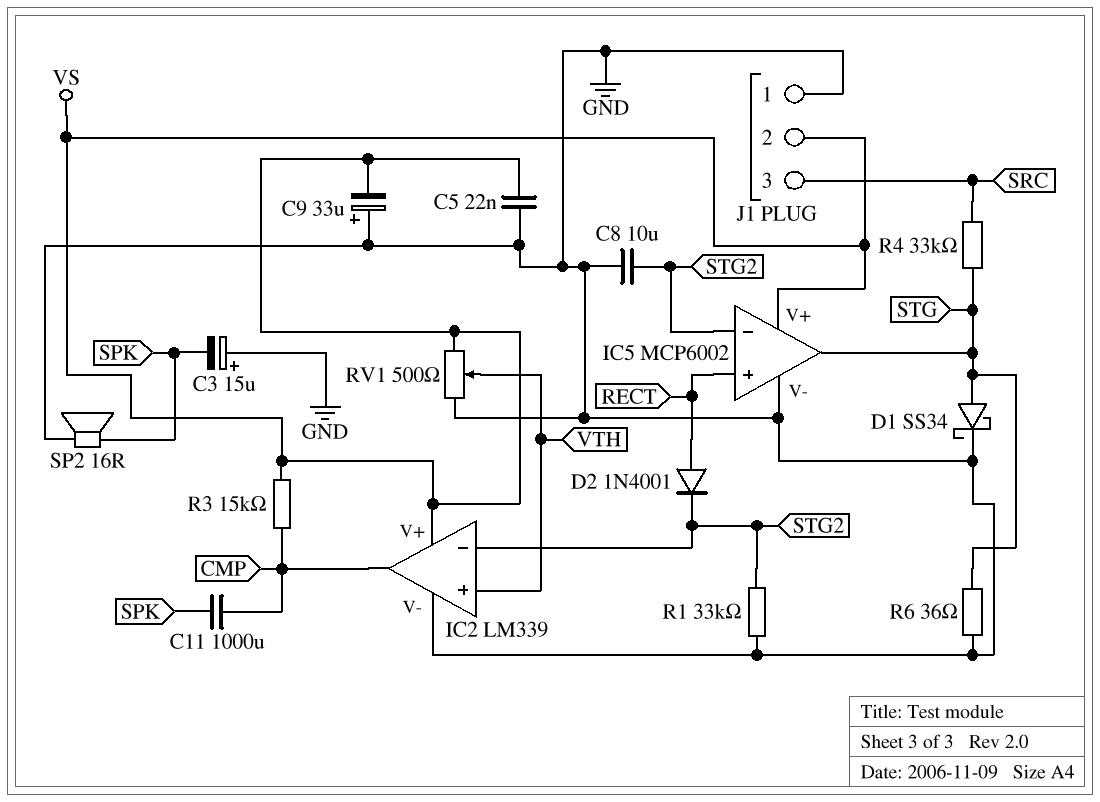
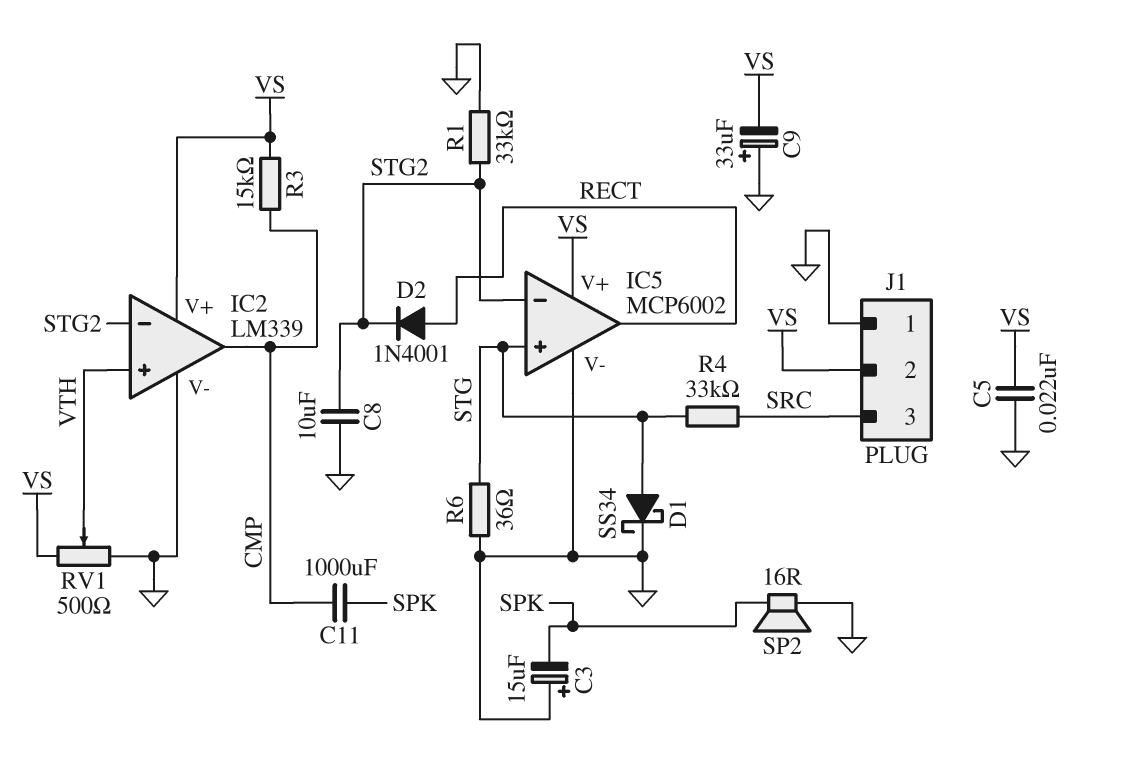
IC5 pin in+: RECT -> STG
IC5 pin out: STG -> RECT

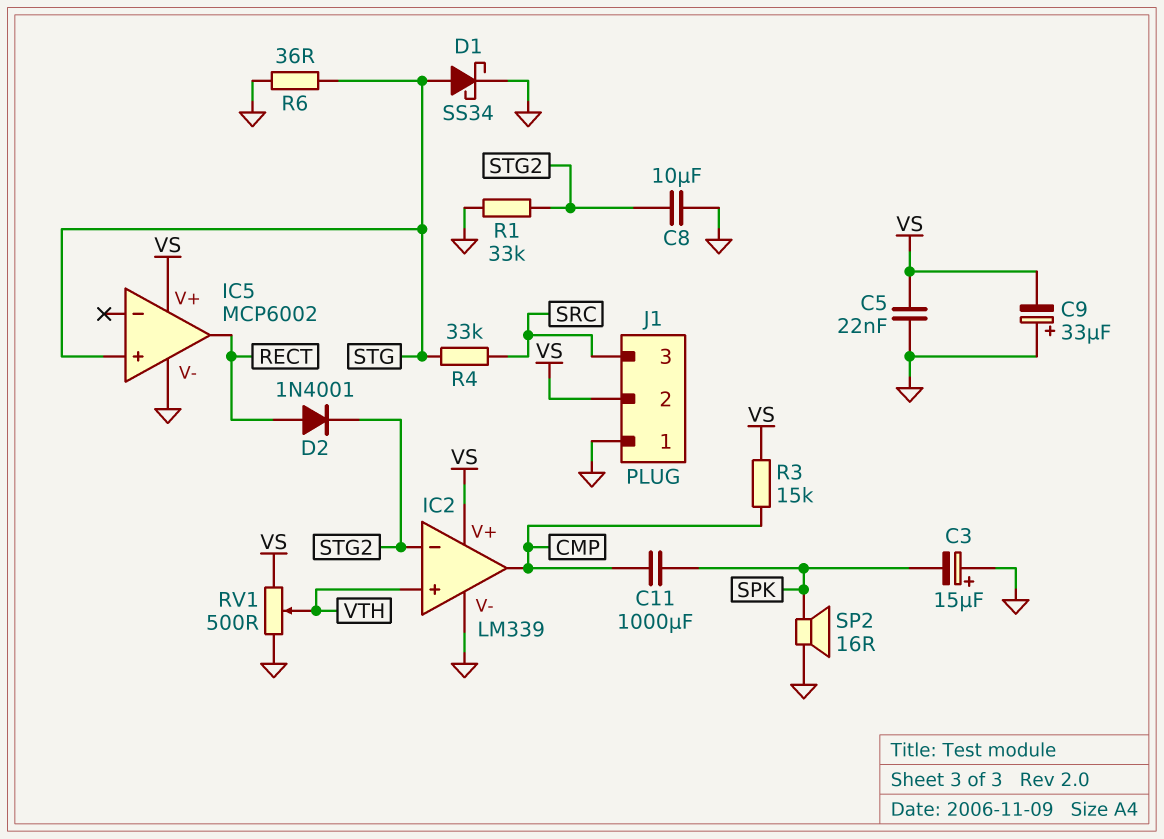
IC5 pin in-: STG2 -> none

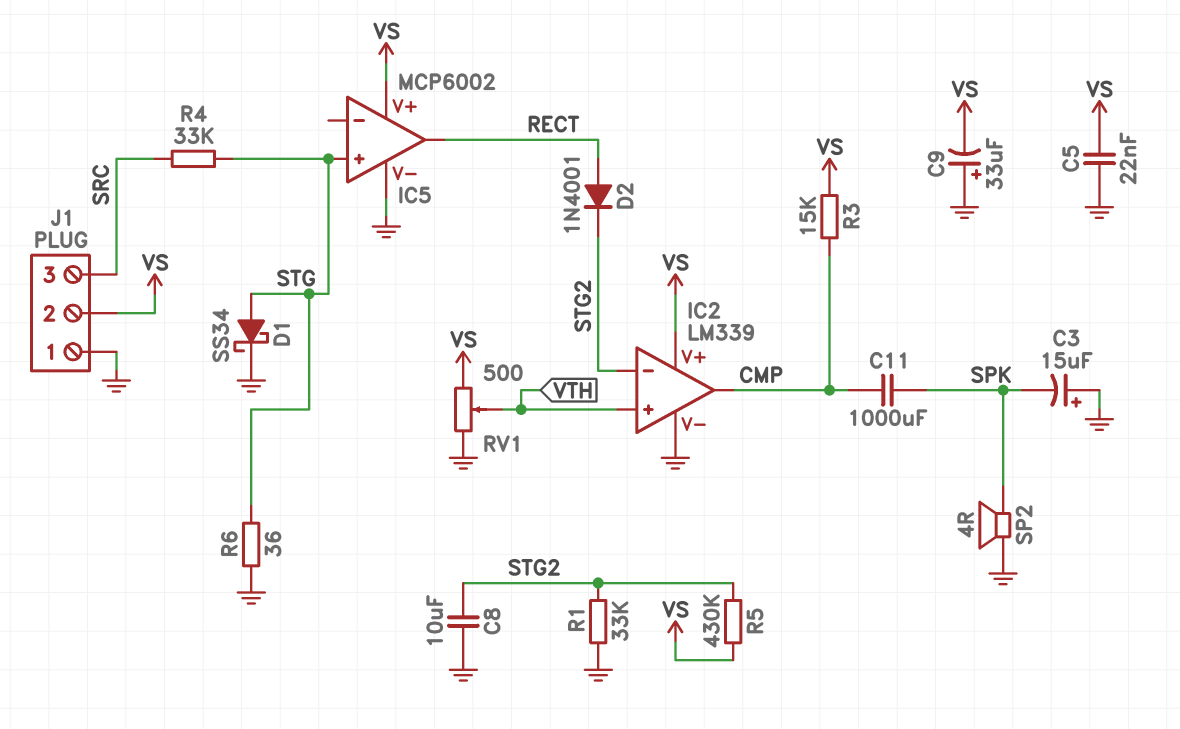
R5: none -> 430k (STG2, VS)
SP2: speaker 16R (GND, SPK) -> speaker 4R (GND, SPK)

